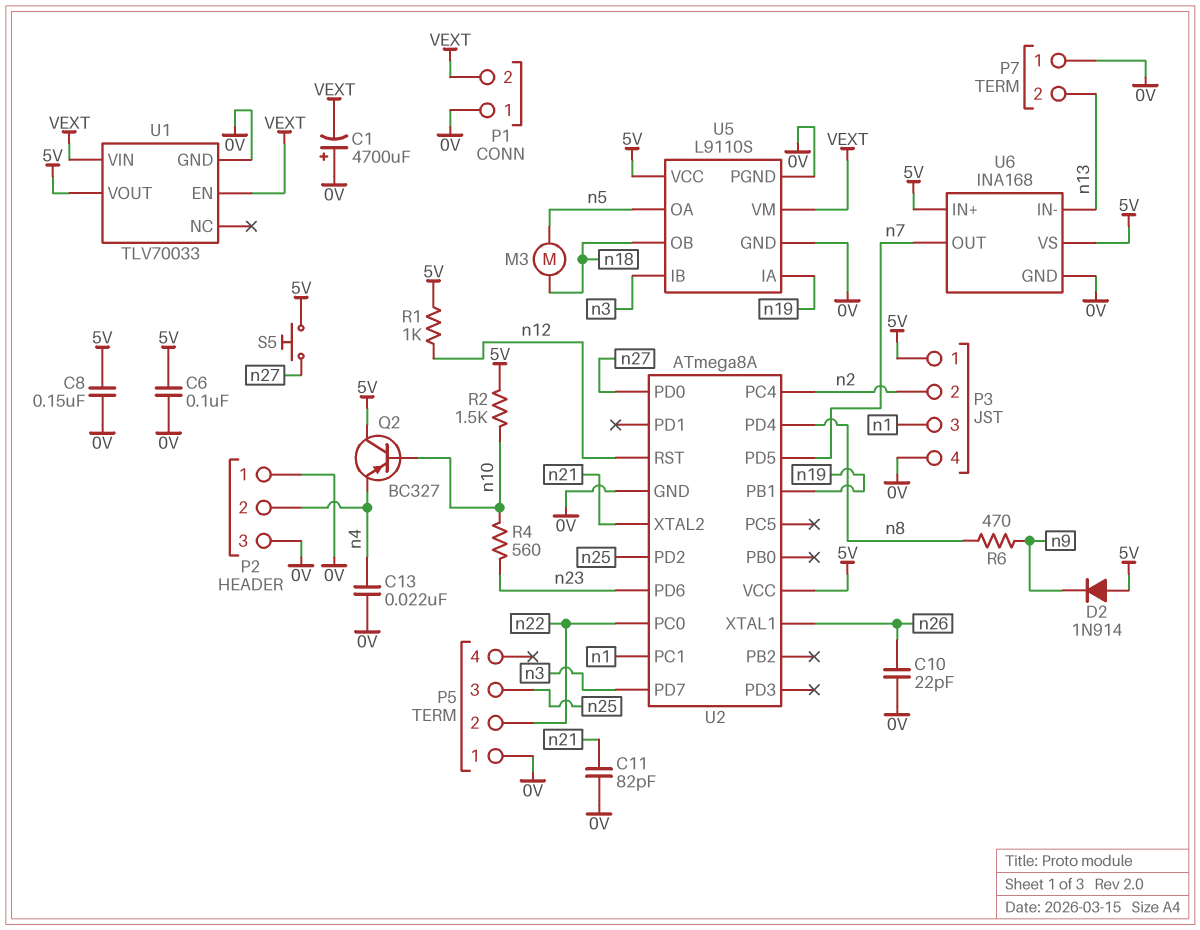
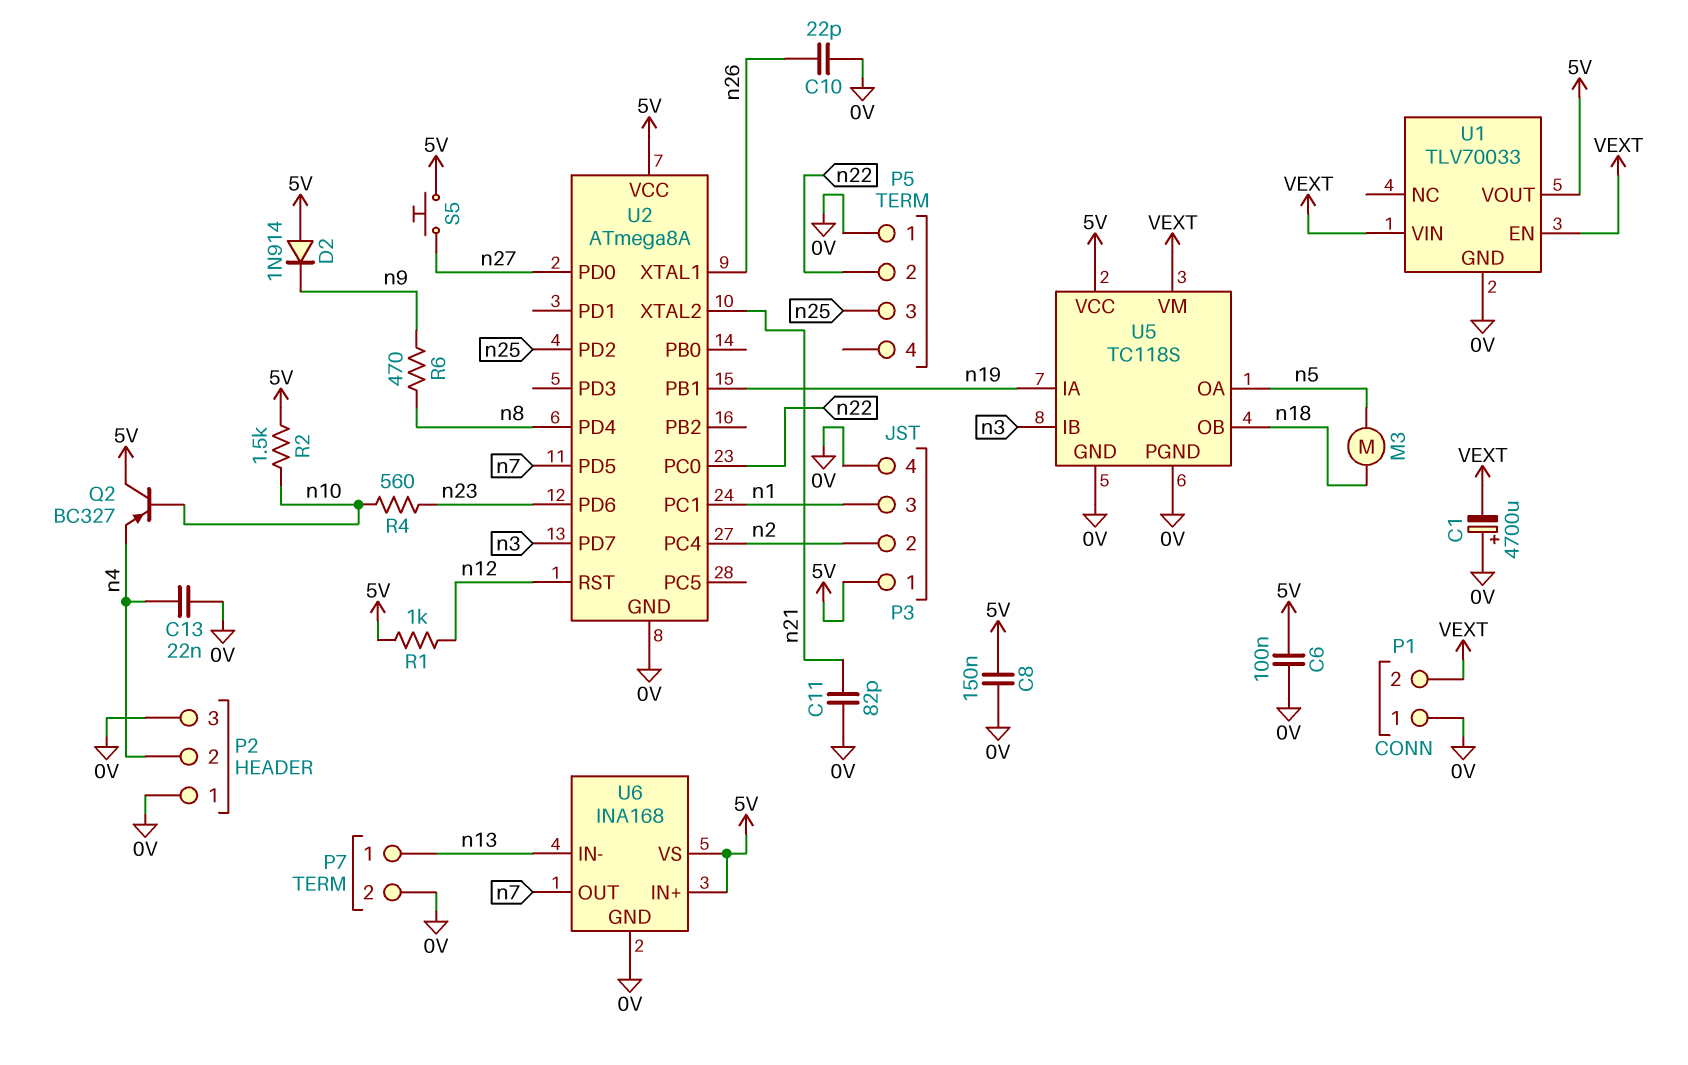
P7 pin 1: 0V -> n13
P7 pin 2: n13 -> 0V
U5: L9110S -> TC118S

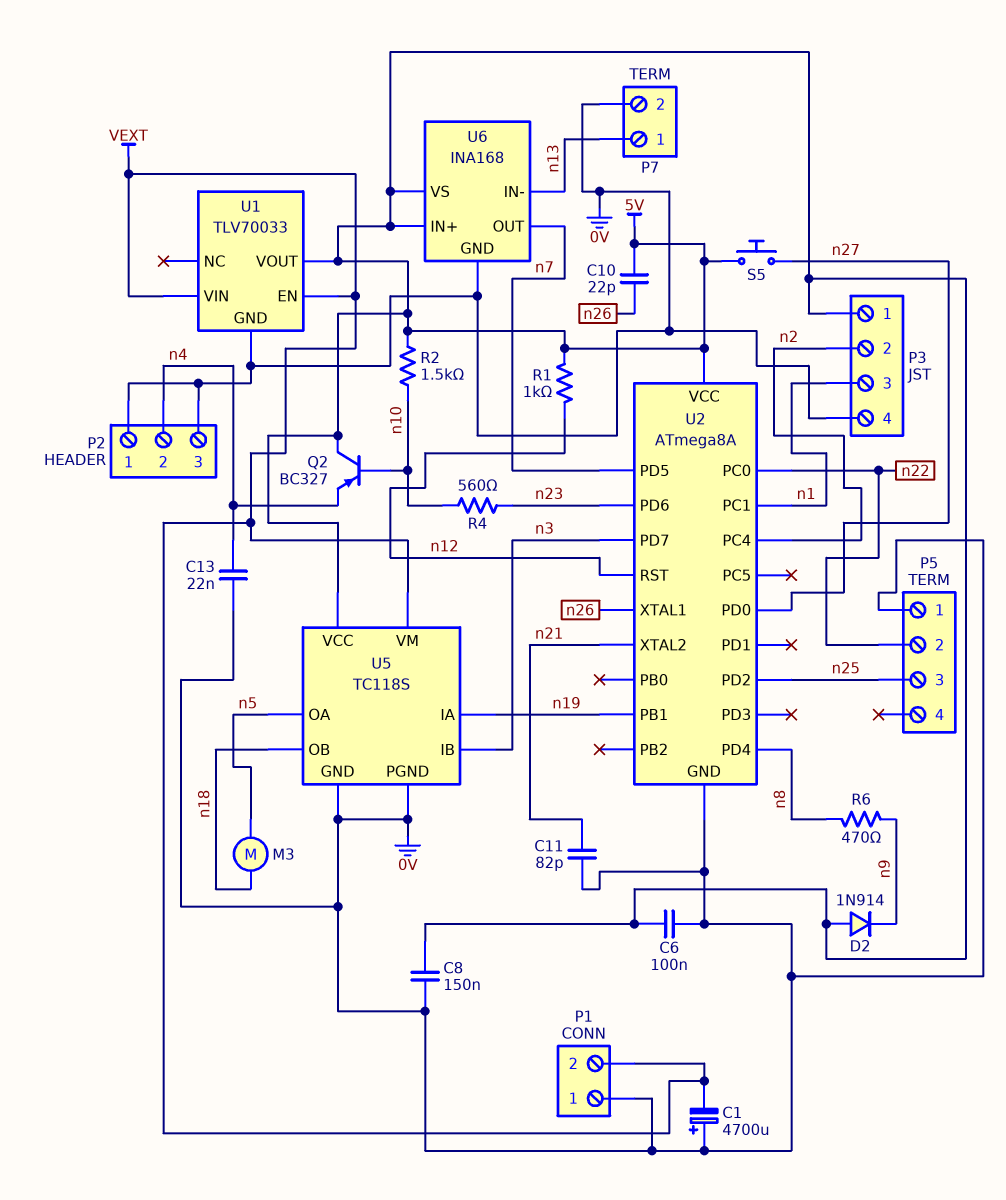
C10: 22pF (0V, n26) -> 22pF (5V, n26)

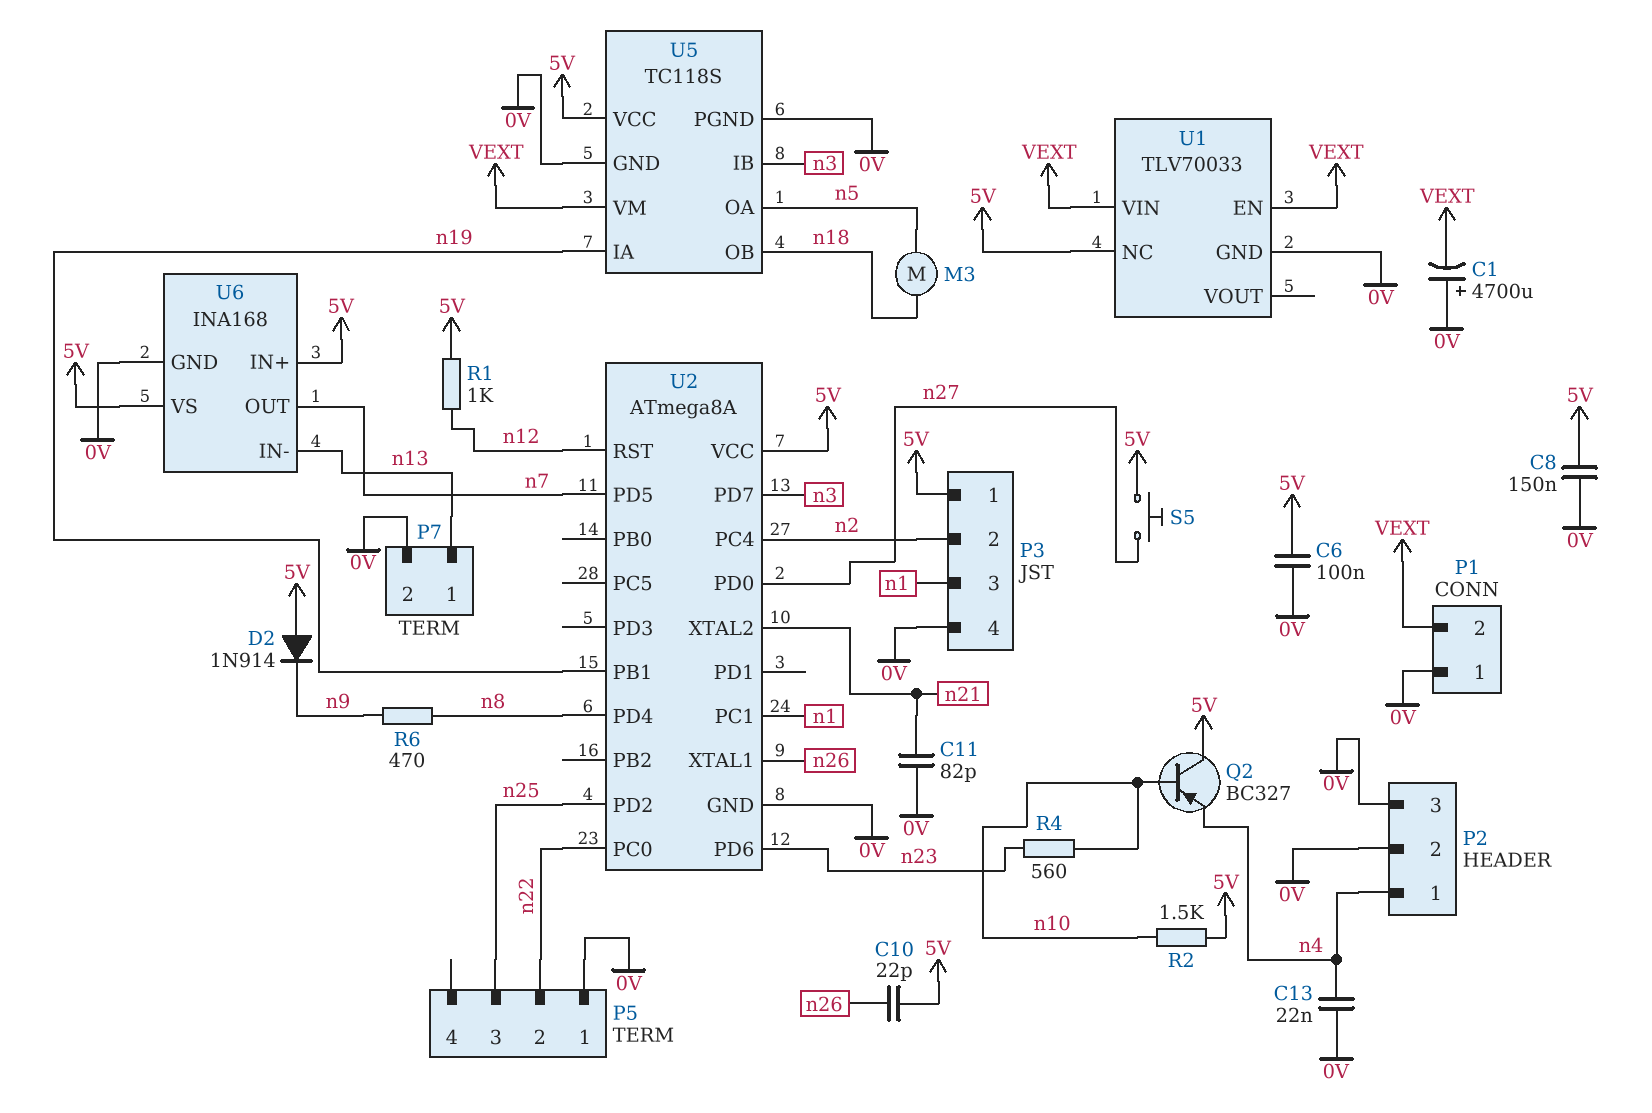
P2 pin 1: 0V -> n4
P2 pin 2: n4 -> 0V
U1 pin NC: none -> 5V
U1 pin VOUT: 5V -> none

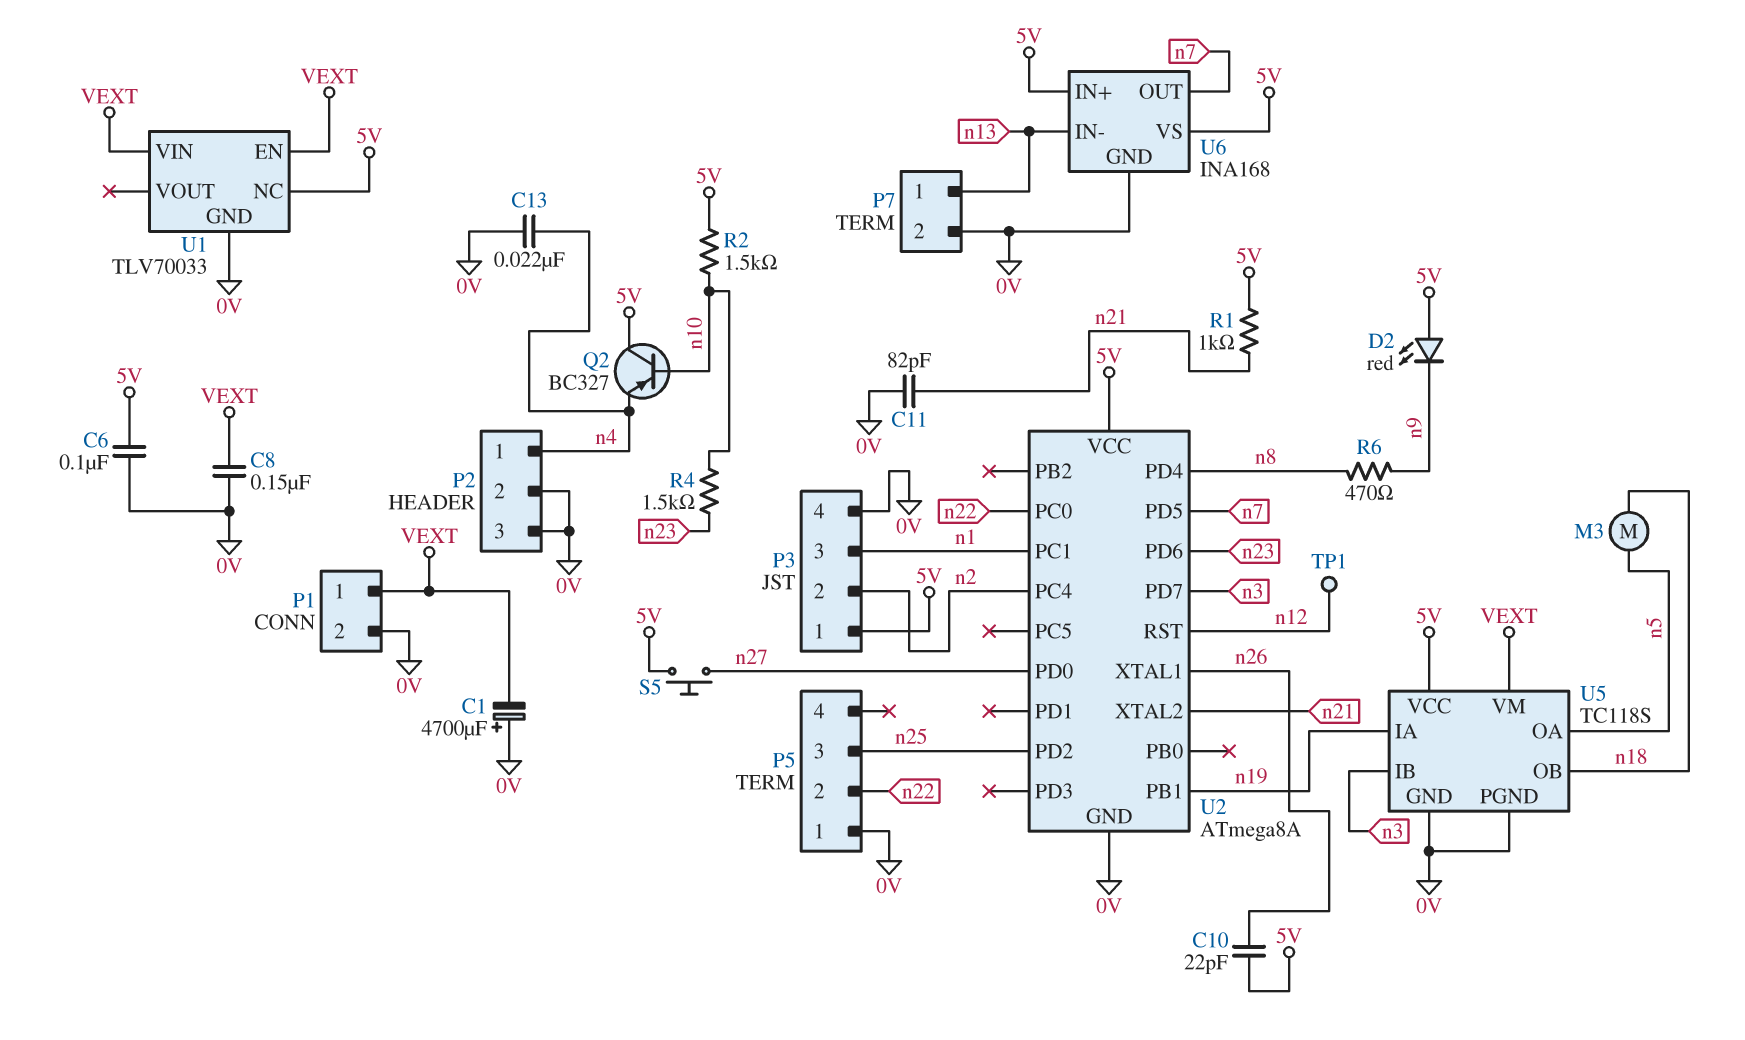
C8: 150nF (0V, 5V) -> 150nF (0V, VEXT)
D2: diode 1N914 (A 5V, K n9) -> LED red (A 5V, K n9)
P1 pin 1: 0V -> VEXT
P1 pin 2: VEXT -> 0V
R1: 1k (5V, n12) -> 1k (5V, n21)
R4: 560 (n10, n23) -> 1.5k (n10, n23)
TP1: none -> test point (n12)

